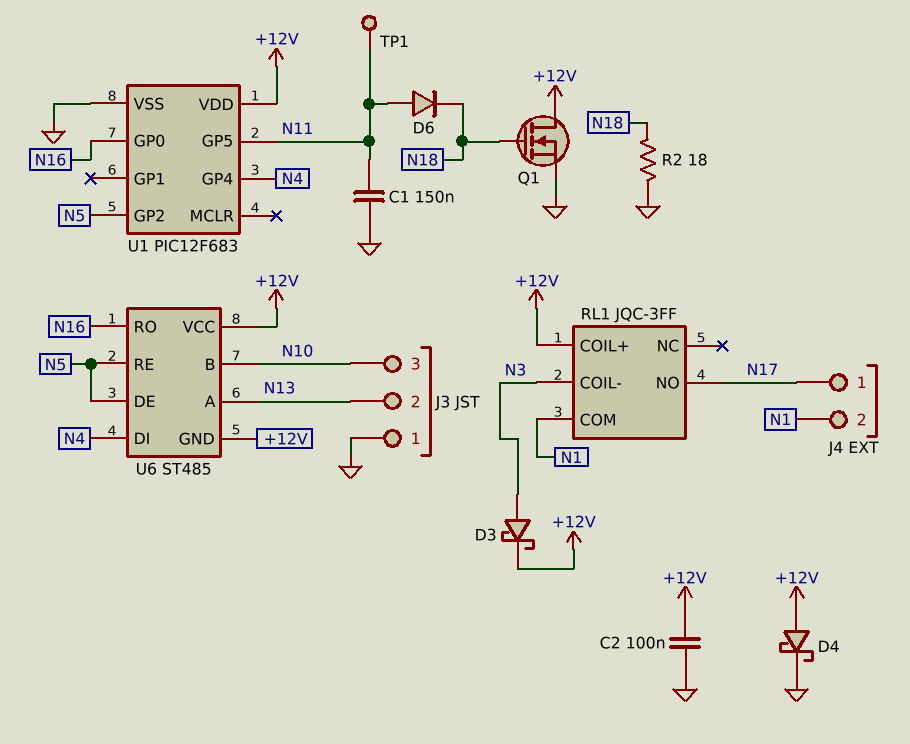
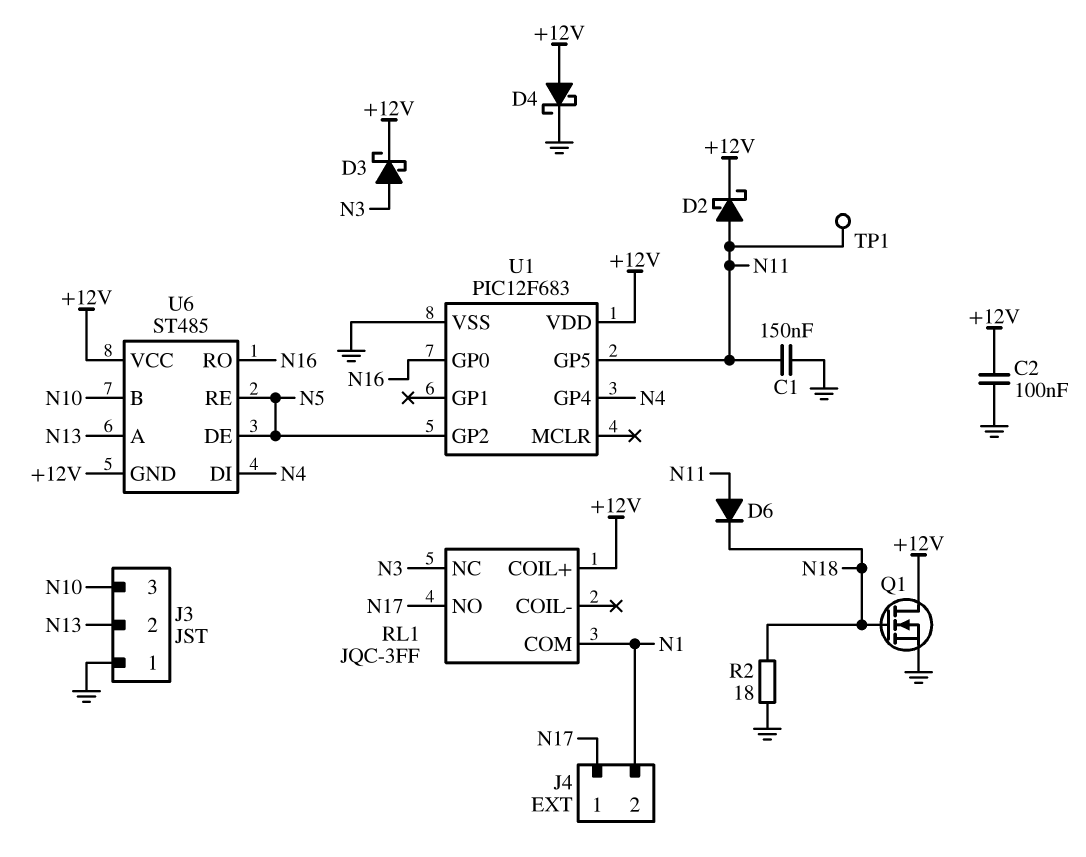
D2: none -> schottky (A N11, K +12V)
RL1 pin COIL-: N3 -> none
RL1 pin NC: none -> N3

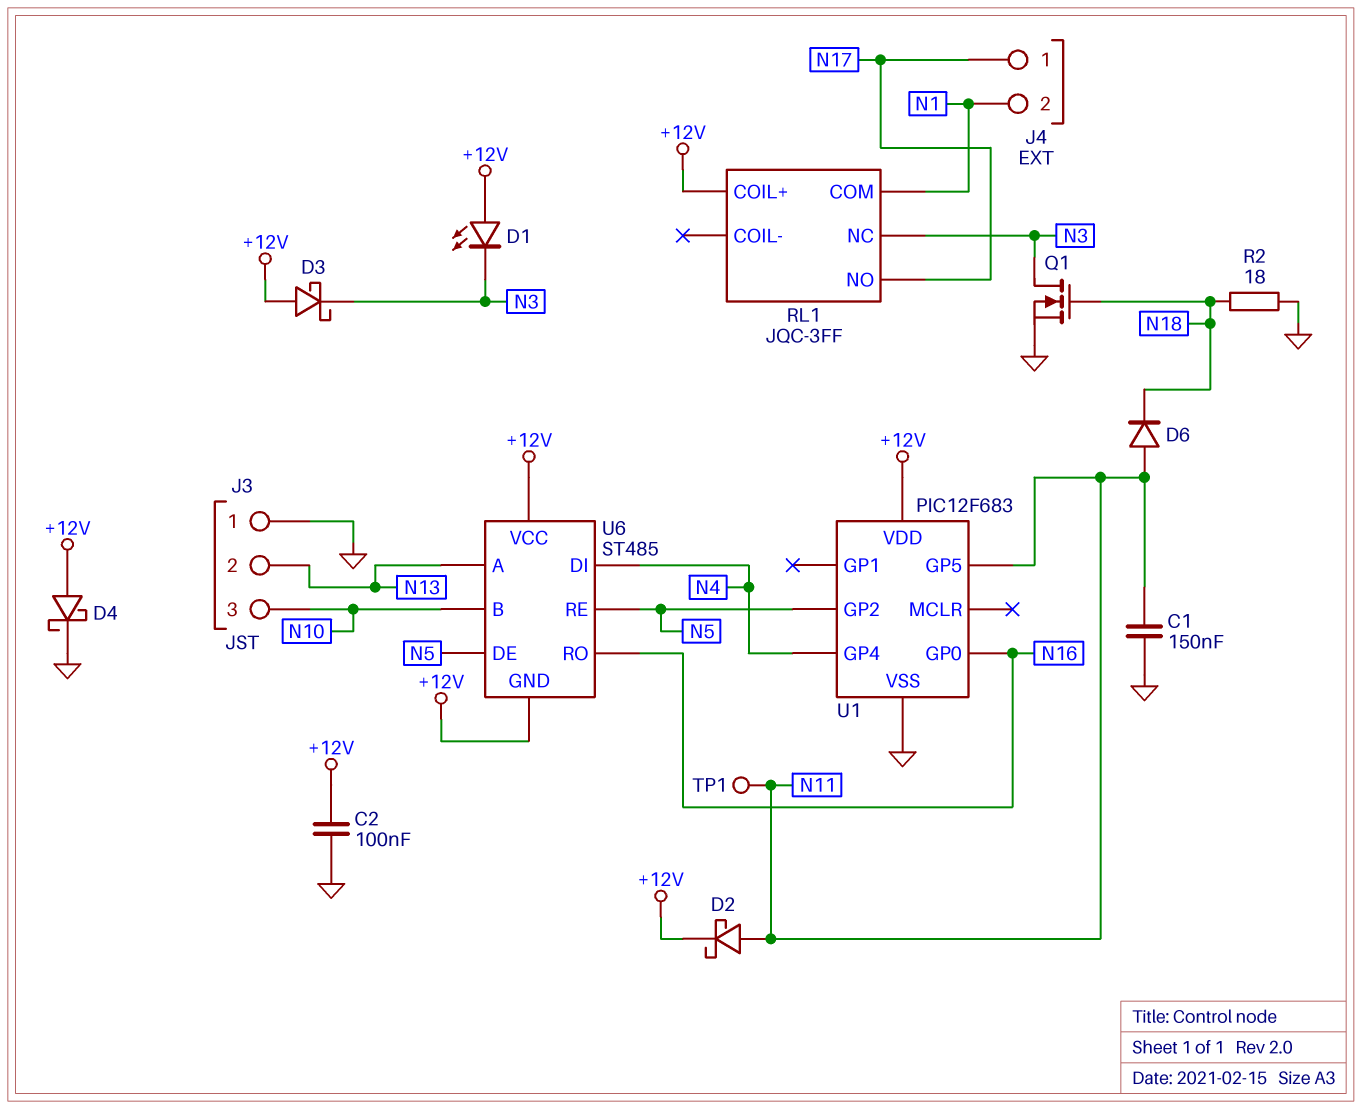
D1: none -> LED (A +12V, K N3)
D3: schottky (A N3, K +12V) -> schottky (A +12V, K N3)
Q1: NMOS (G N18, D +12V, S GND) -> NMOS (G N18, D N3, S GND)

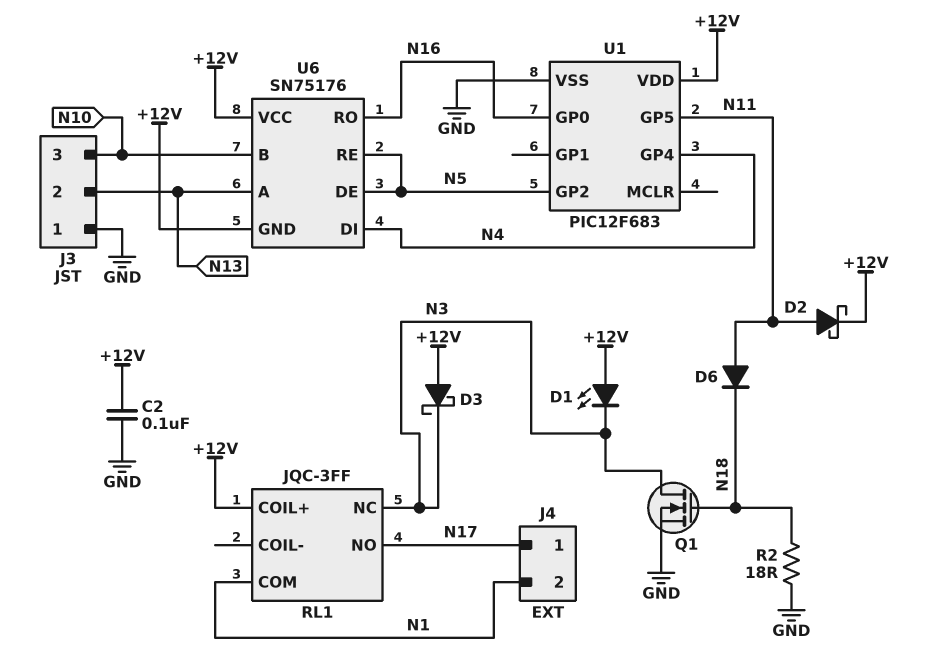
C1: 150nF (GND, N11) -> none
D4: schottky (A +12V, K GND) -> none
TP1: test point (N11) -> none
U6: ST485 -> SN75176

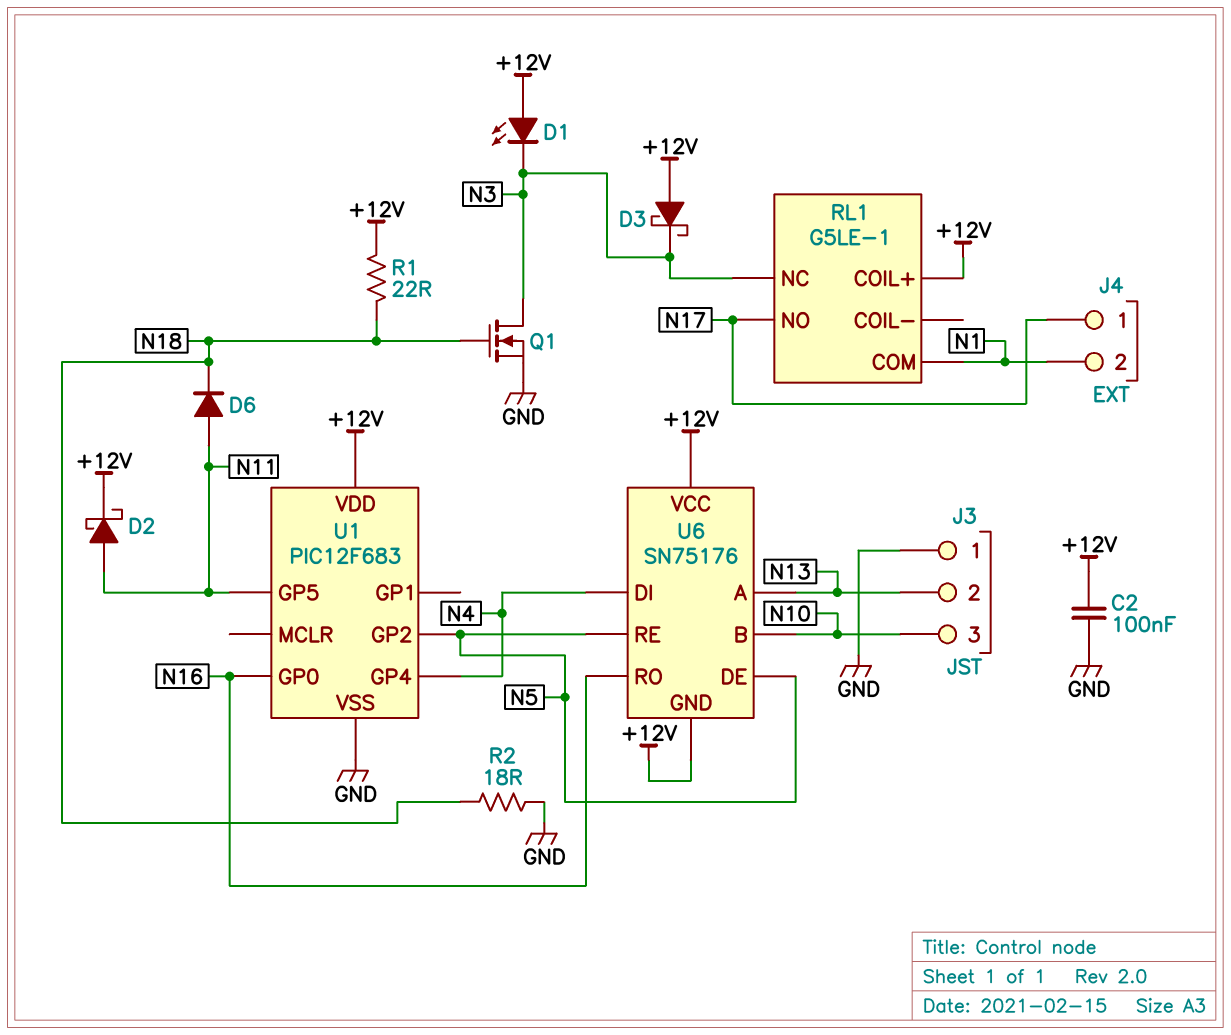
R1: none -> 22 (+12V, N18)
RL1: JQC-3FF -> G5LE-1

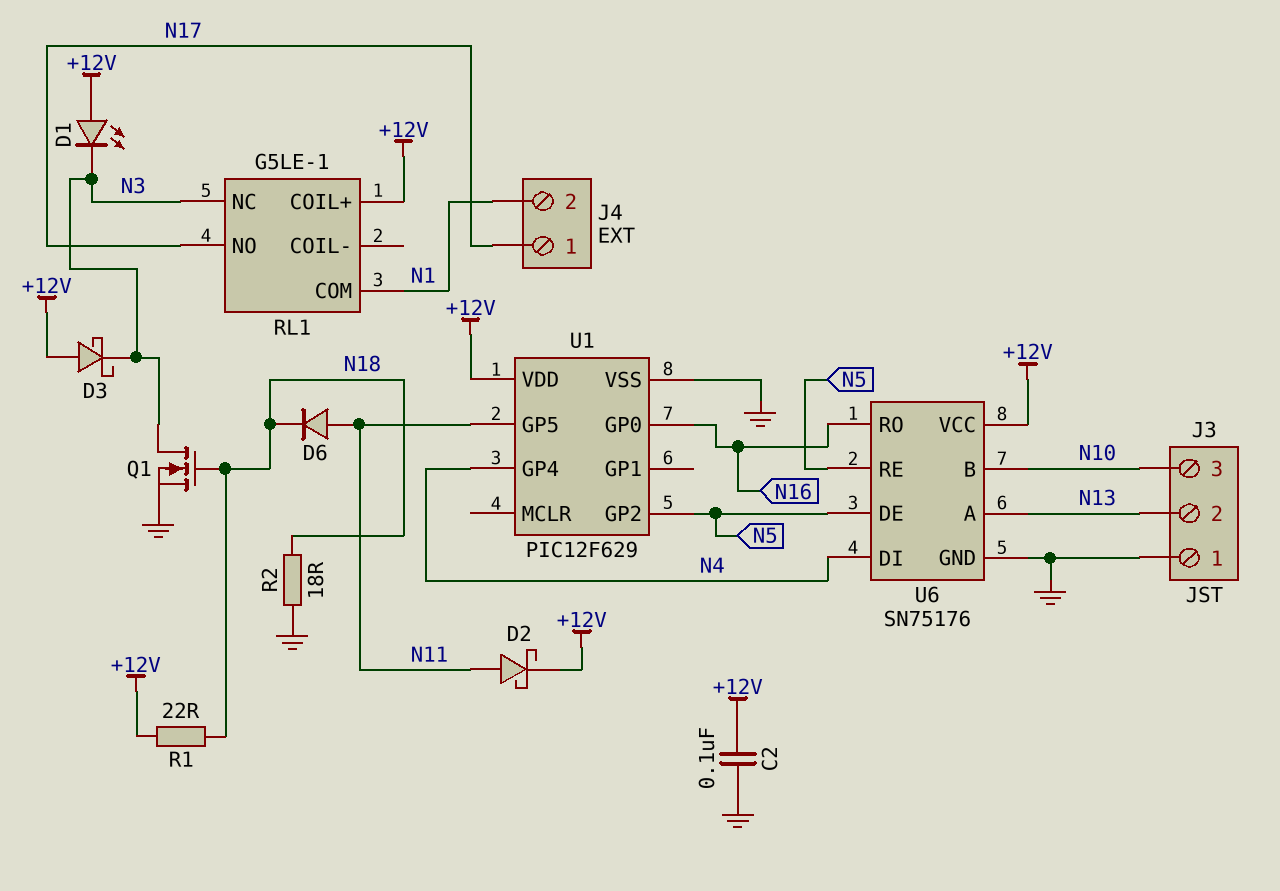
U1: PIC12F683 -> PIC12F629
U6 pin GND: +12V -> GND

